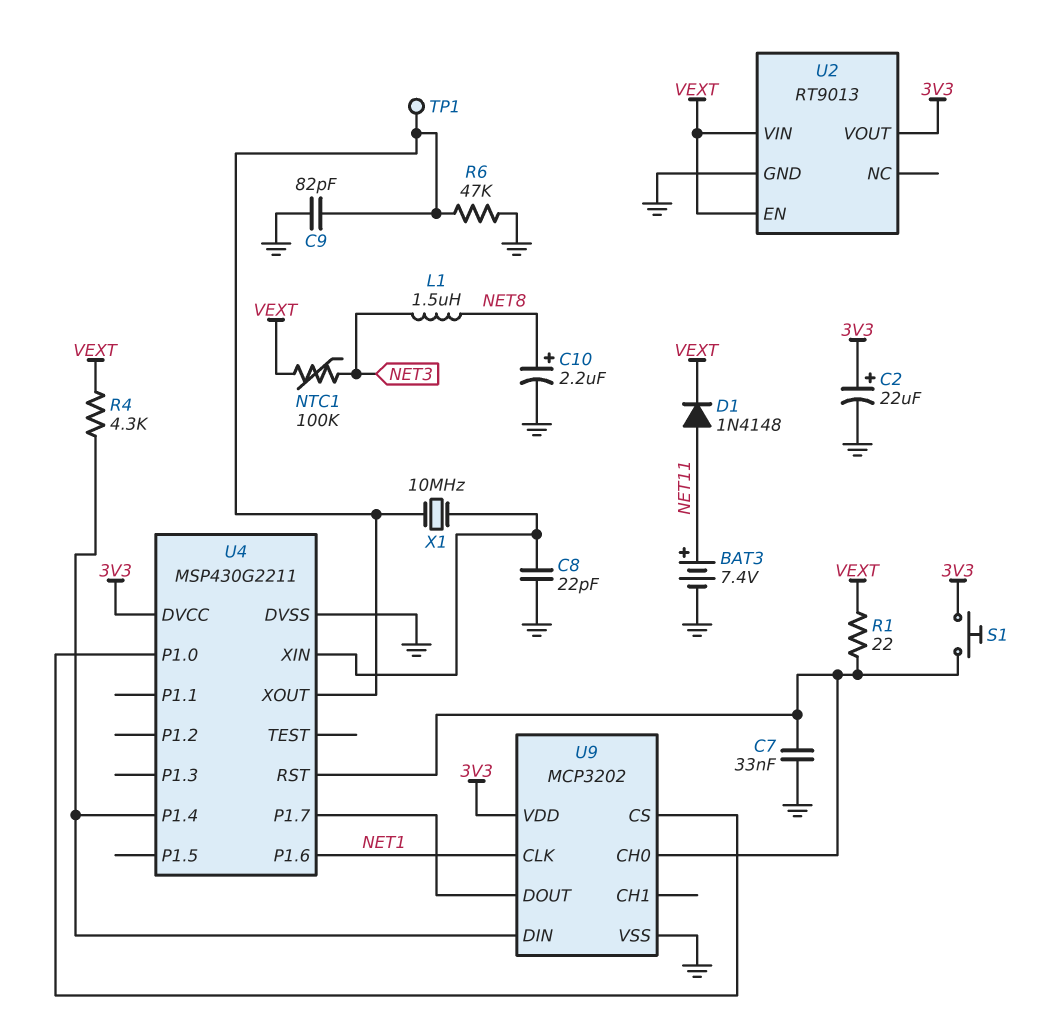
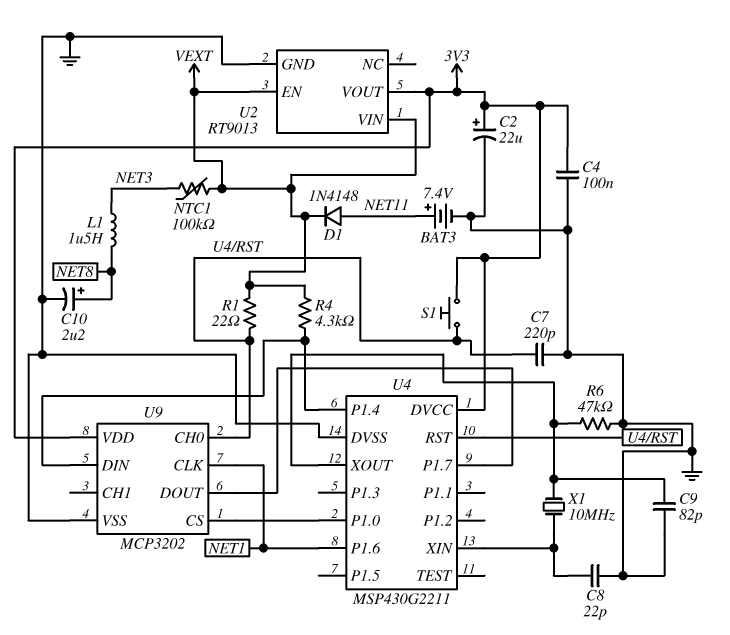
C4: none -> 100nF (3V3, GND)
C7: 33nF (GND, U4/RST) -> 220pF (GND, U4/RST)
TP1: test point (U4/XOUT) -> none

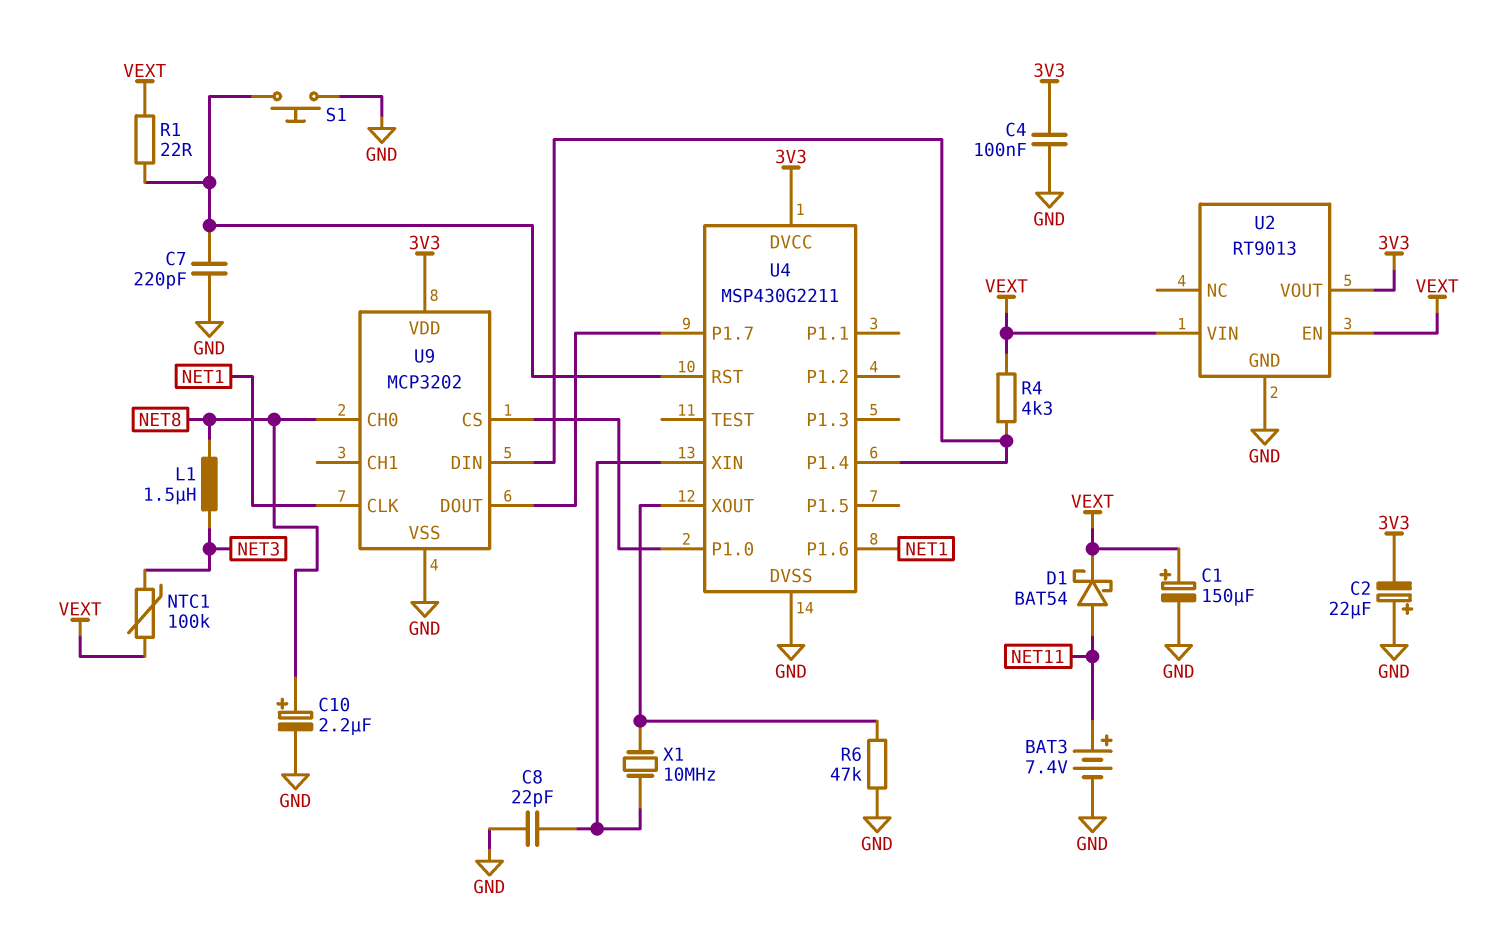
C1: none -> 150uF (plus VEXT, minus GND)
C2: 22uF (plus 3V3, minus GND) -> 22uF (plus GND, minus 3V3)
C9: 82pF (GND, U4/XOUT) -> none
D1: diode 1N4148 (A NET11, K VEXT) -> schottky BAT54 (A NET11, K VEXT)
S1: button (3V3, U4/RST) -> button (GND, U4/RST)
U9 pin CH0: U4/RST -> NET8

